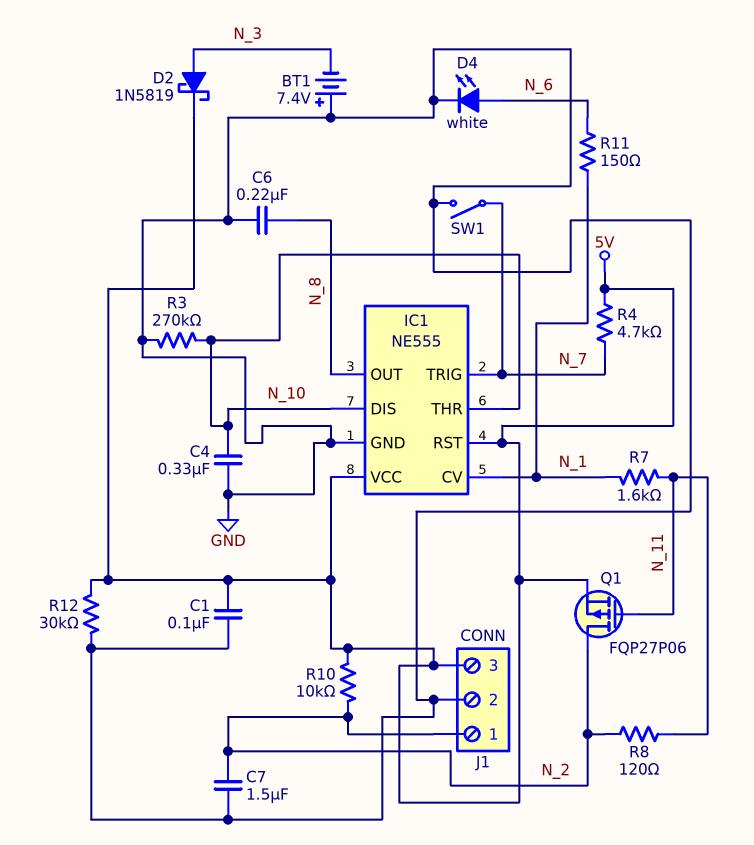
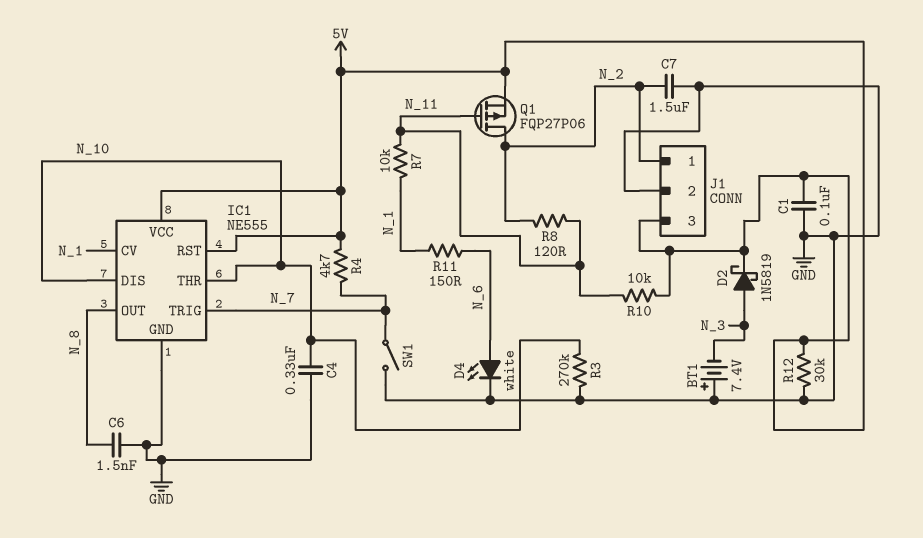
C6: 220nF (GND, N_8) -> 1.5nF (GND, N_8)
R7: 1.6k (N_1, N_11) -> 10k (N_1, N_11)
R10: 10k (5V, N_2) -> 10k (5V, N_11)

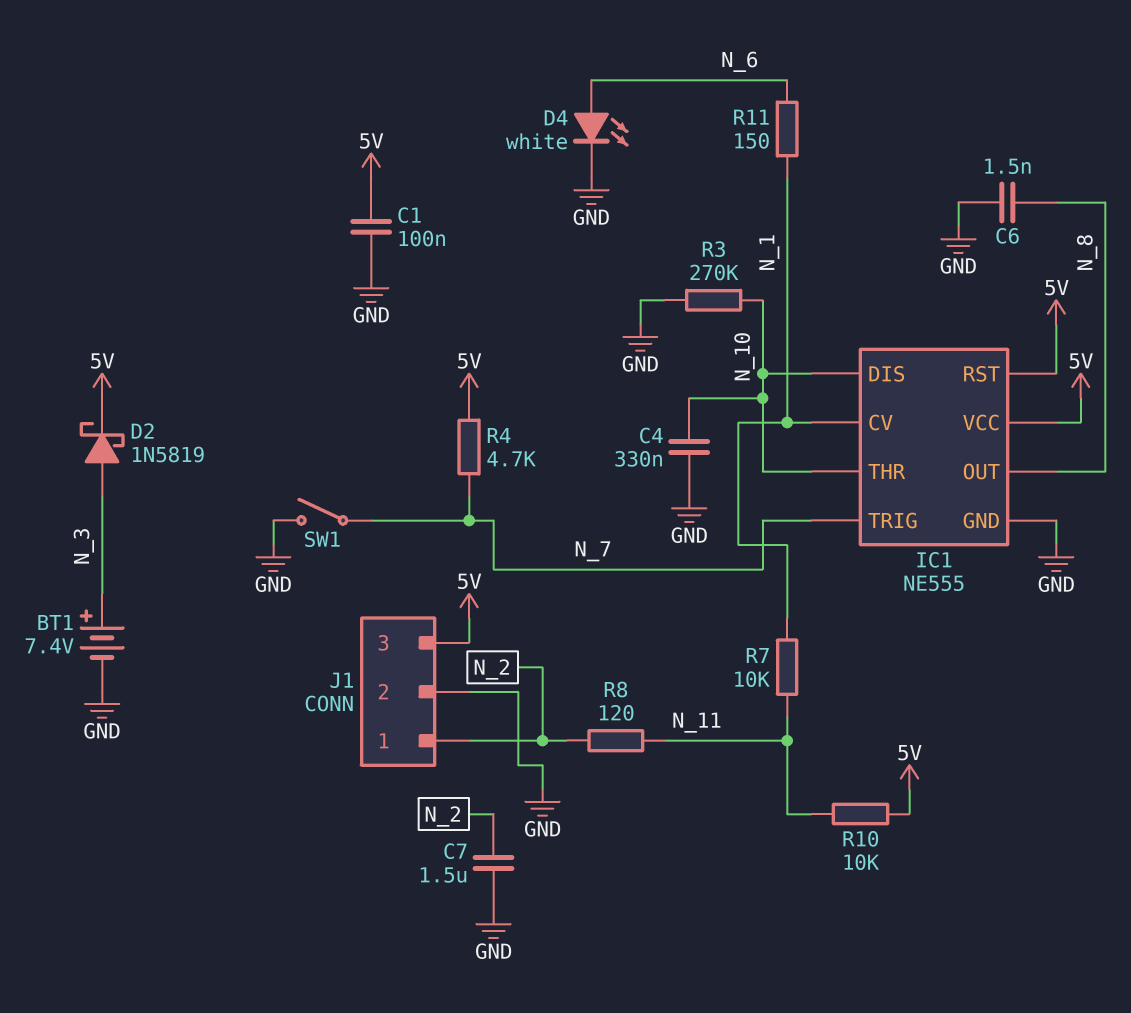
BT1: 7.4V (plus GND, minus N_3) -> 7.4V (plus N_3, minus GND)
Q1: PMOS FQP27P06 (G N_11, D N_2, S 5V) -> none
R12: 30k (5V, GND) -> none

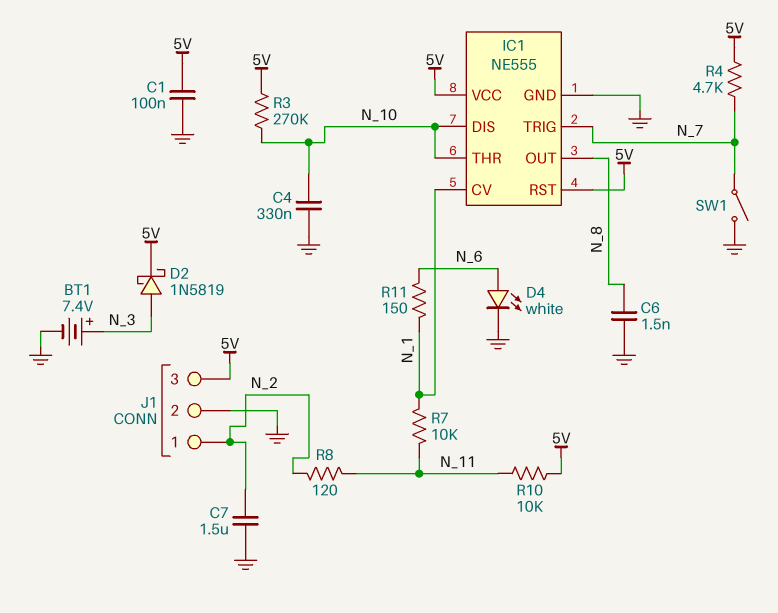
R3: 270k (GND, N_10) -> 270k (5V, N_10)

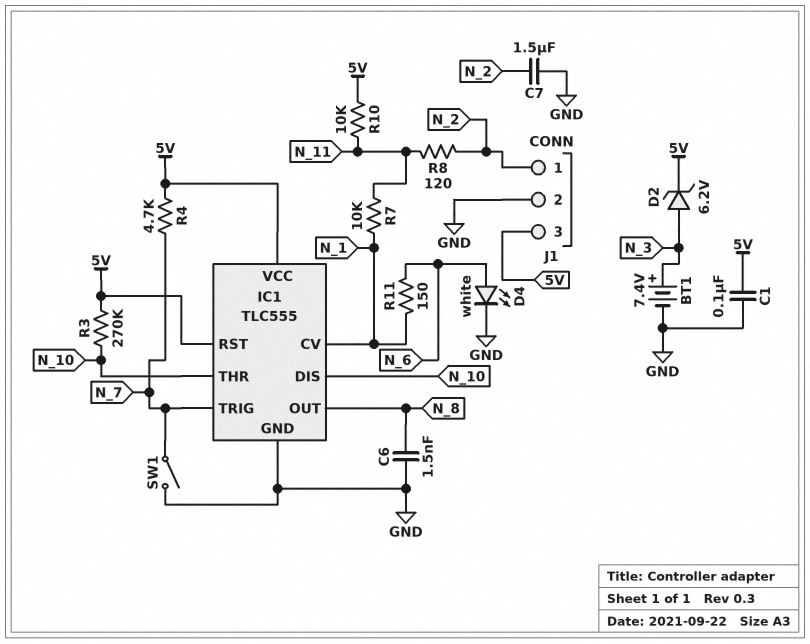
C4: 330nF (GND, N_10) -> none
D2: schottky 1N5819 (A N_3, K 5V) -> zener 6.2V (A N_3, K 5V)
IC1: NE555 -> TLC555

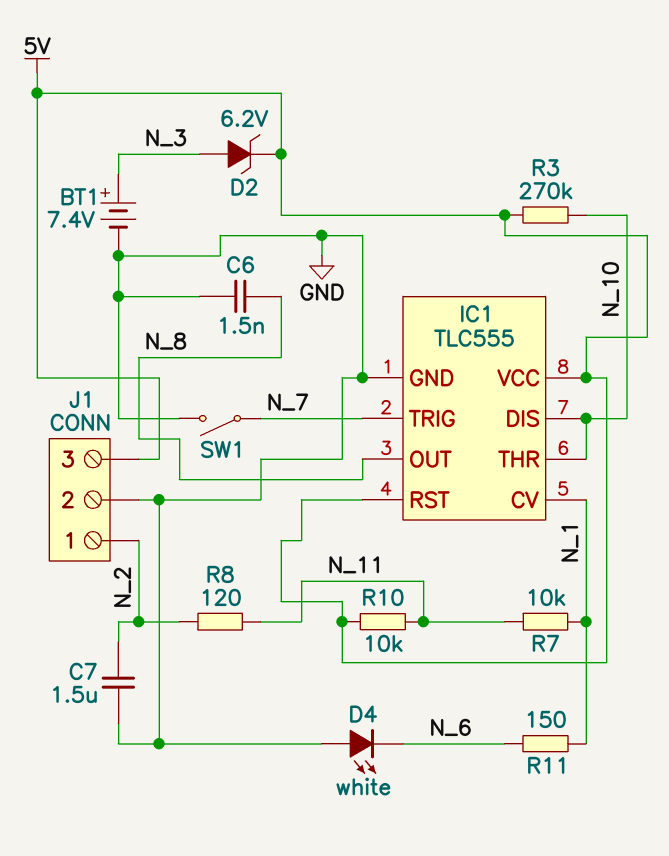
C1: 100nF (5V, GND) -> none
D4: LED white (A N_6, K GND) -> LED white (A GND, K N_6)
R4: 4.7k (5V, N_7) -> none

